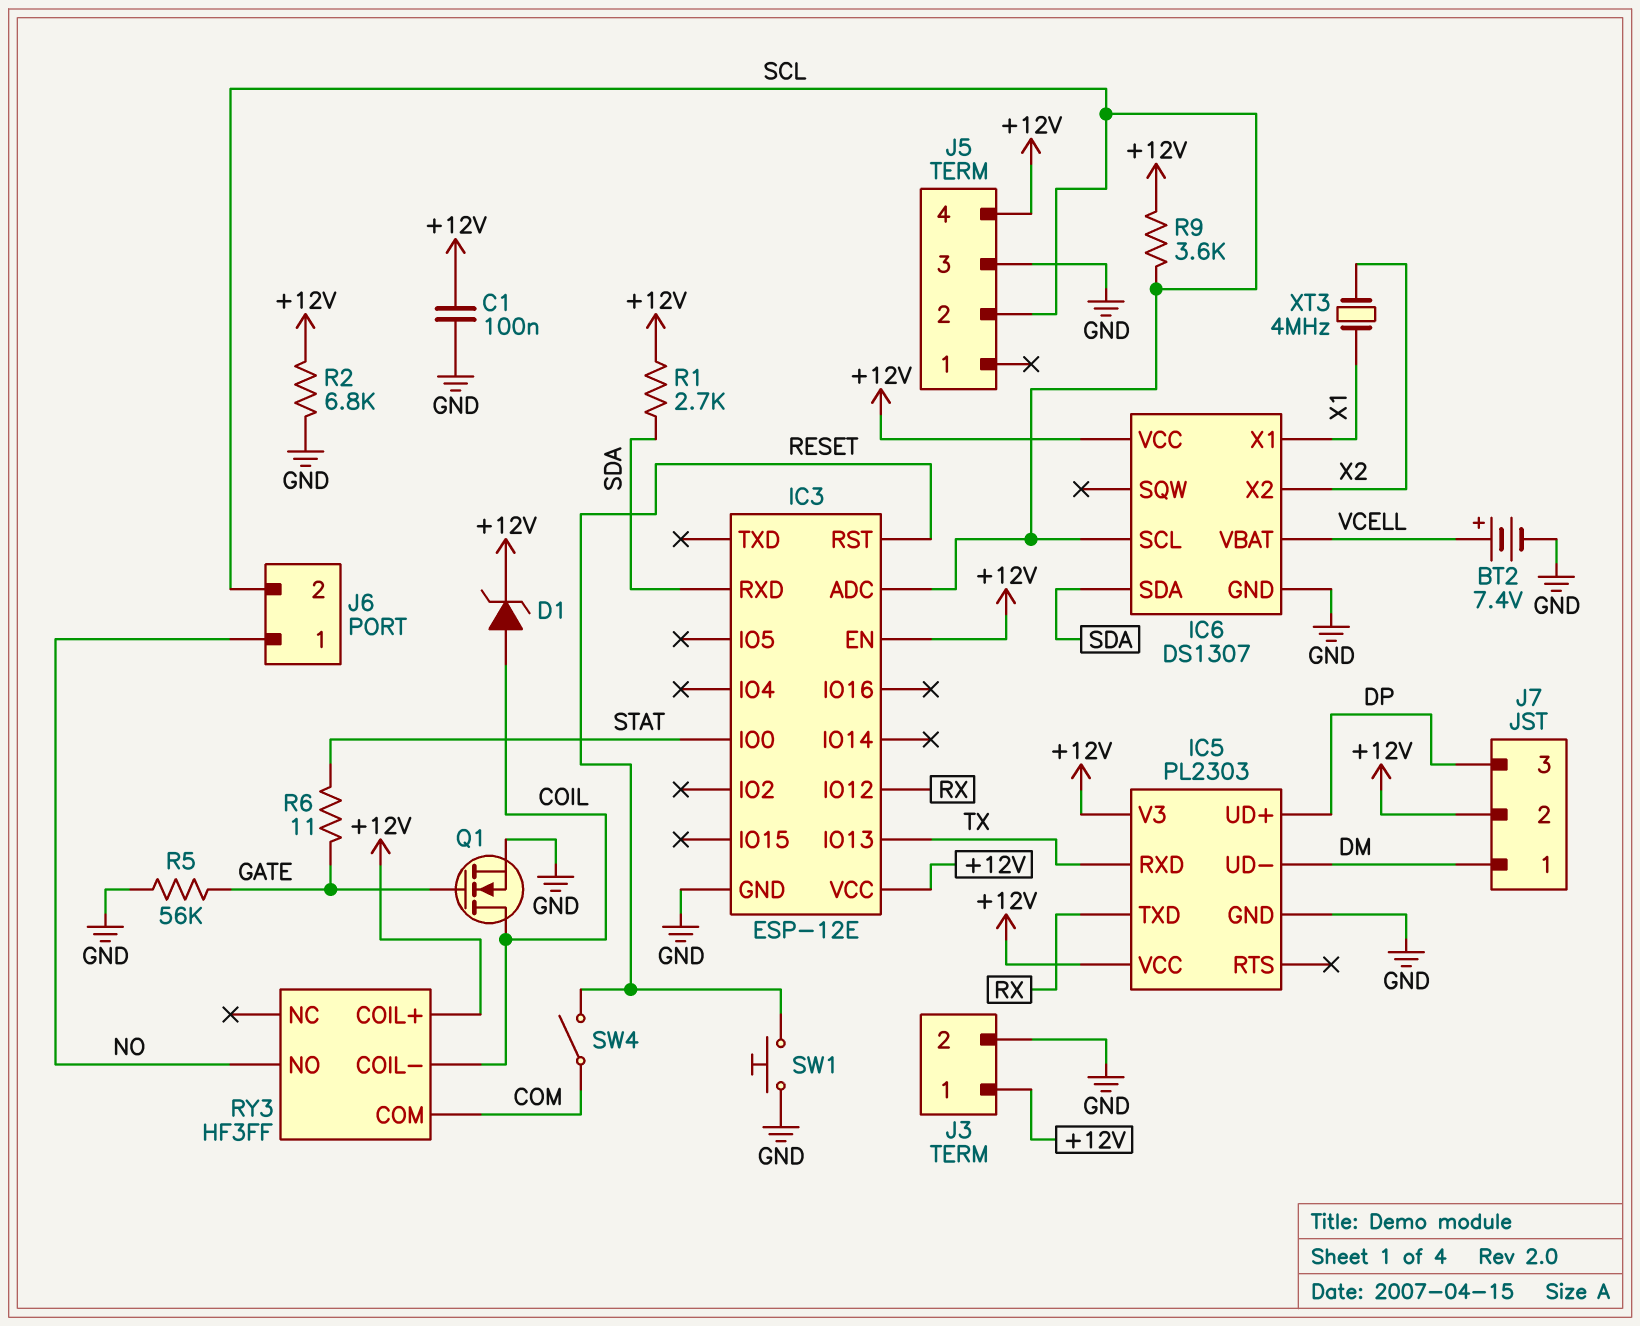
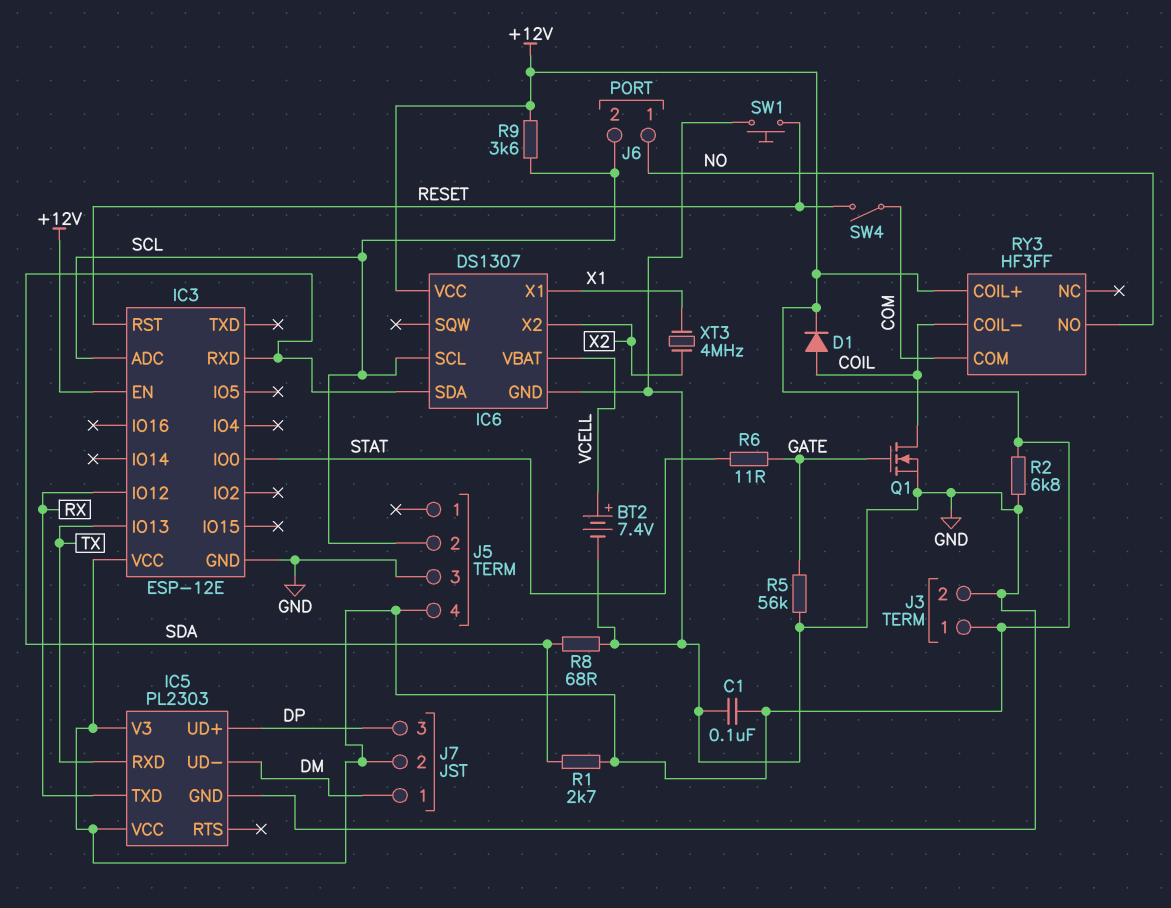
D1: zener (A COIL, K +12V) -> diode (A COIL, K +12V)
R8: none -> 68 (GND, SDA)

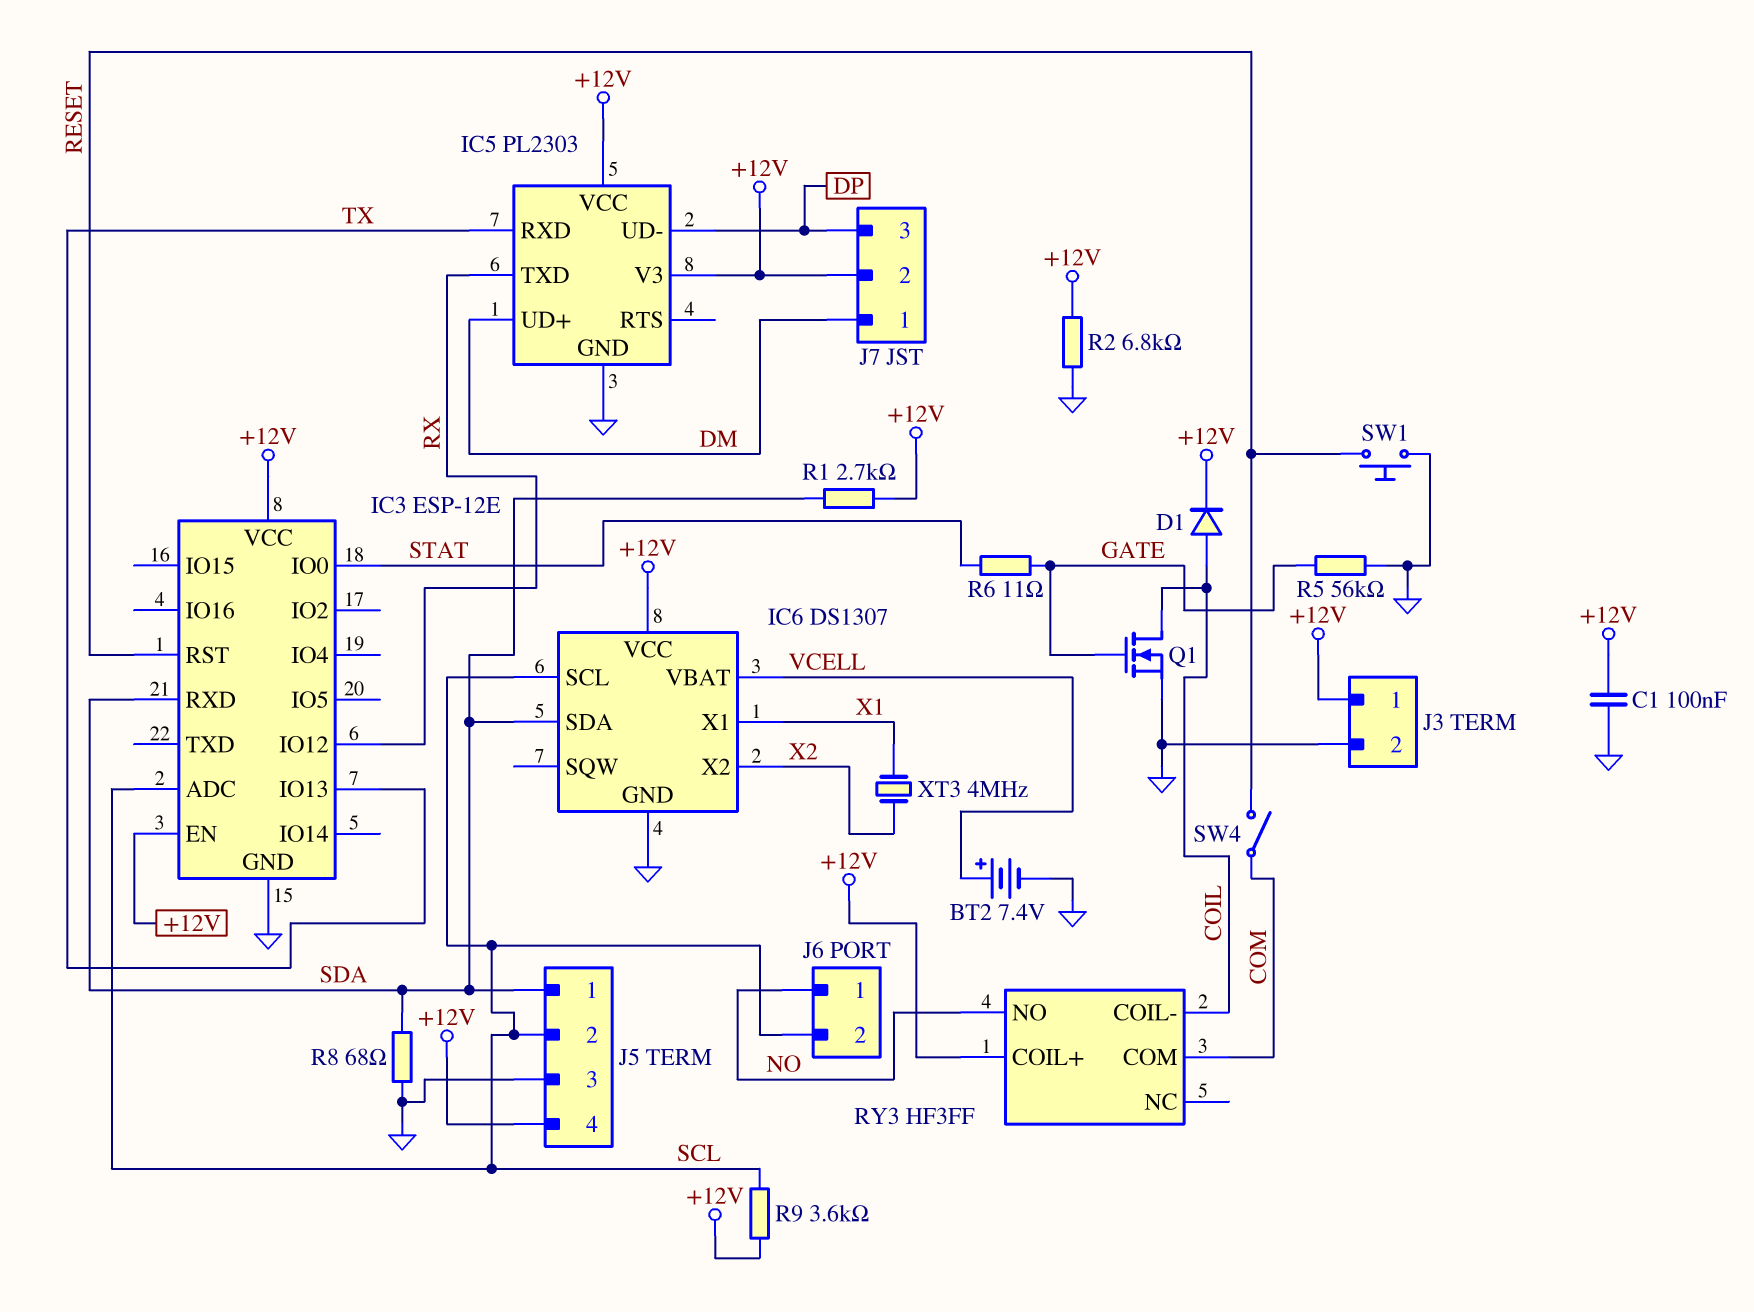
IC5 pin UD+: DP -> DM
IC5 pin UD-: DM -> DP
J5 pin 1: none -> SDA

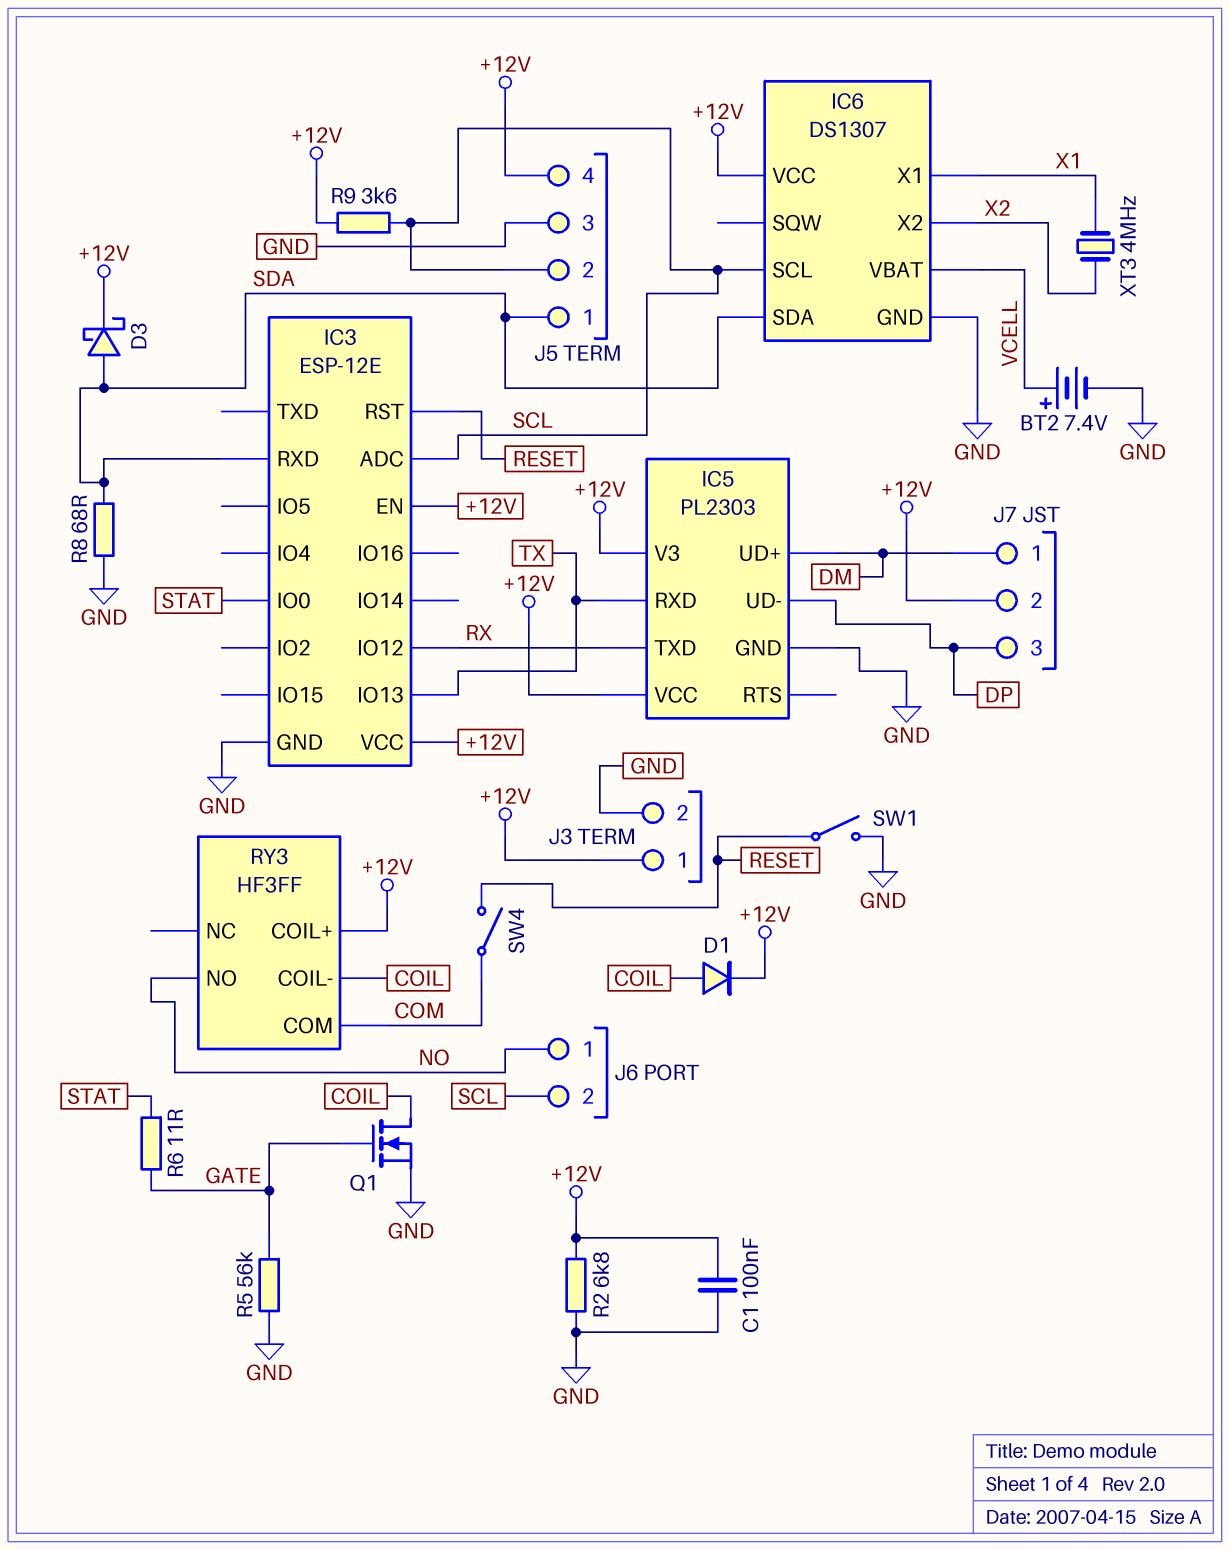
D3: none -> schottky (A SDA, K +12V)
R1: 2.7k (+12V, SDA) -> none
SW1: button (GND, RESET) -> switch (GND, RESET)

